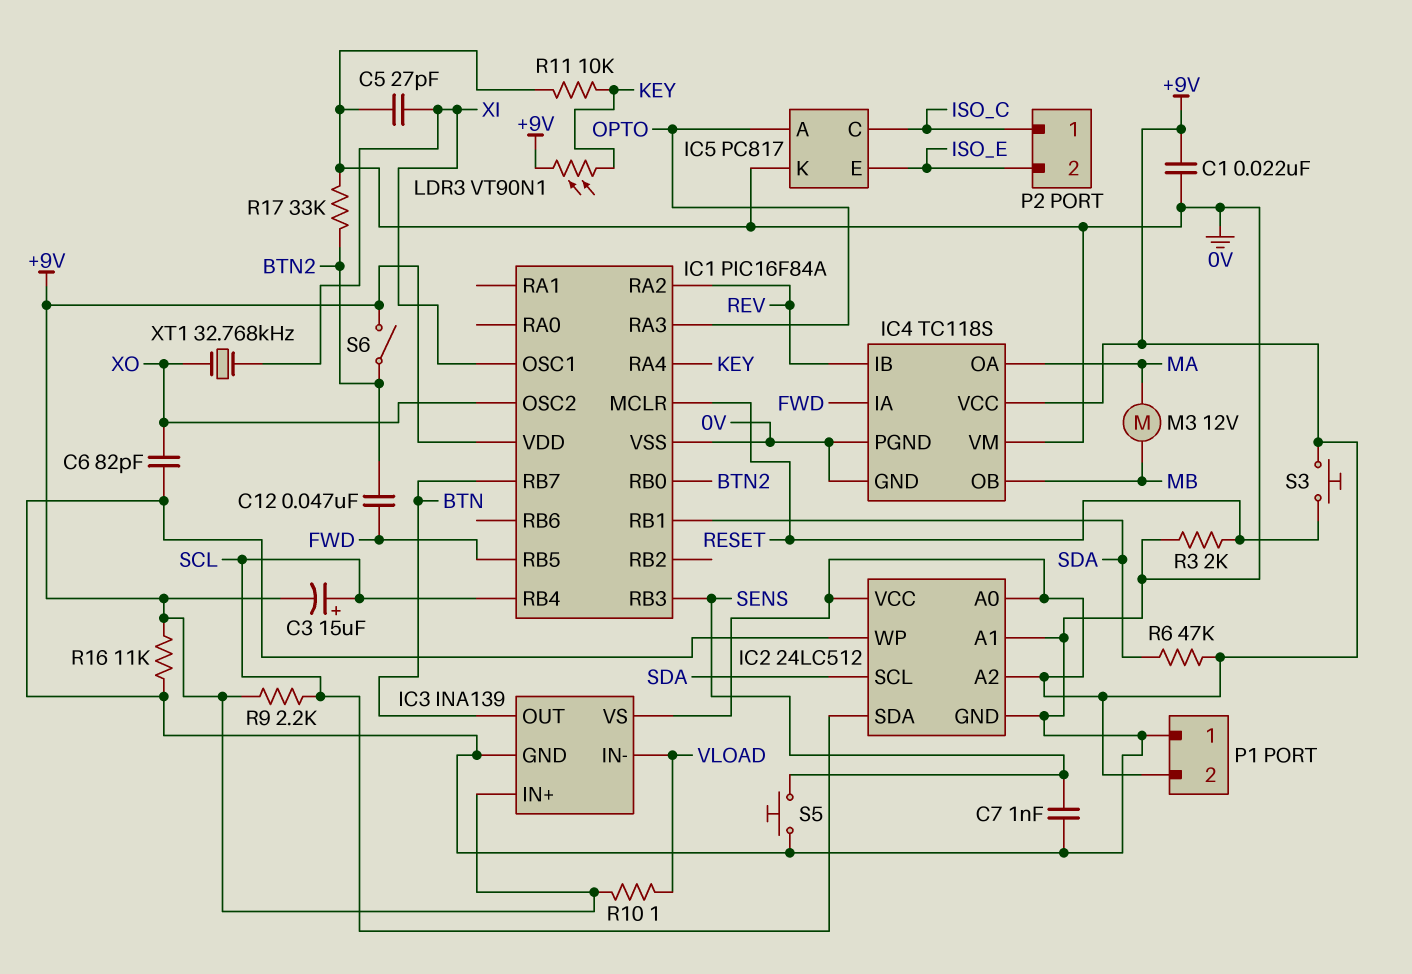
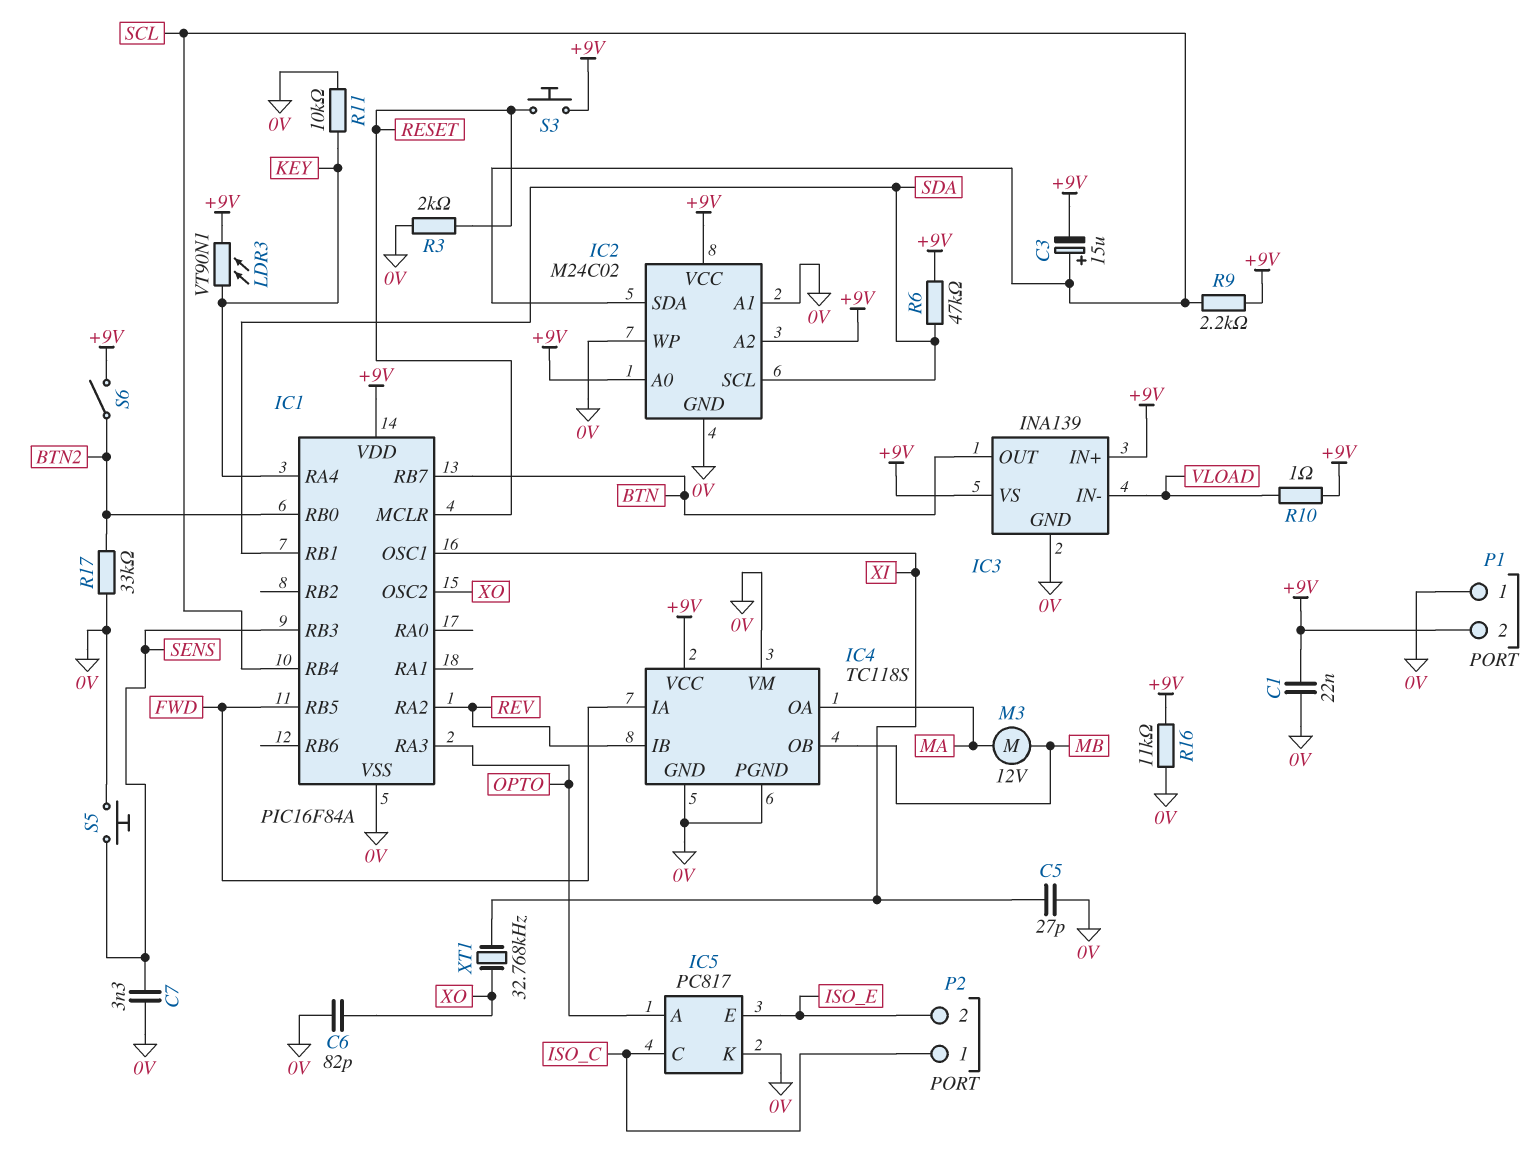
C7: 1nF (0V, SENS) -> 3.3nF (0V, SENS)
C12: 47nF (BTN2, FWD) -> none
IC2: 24LC512 -> M24C02

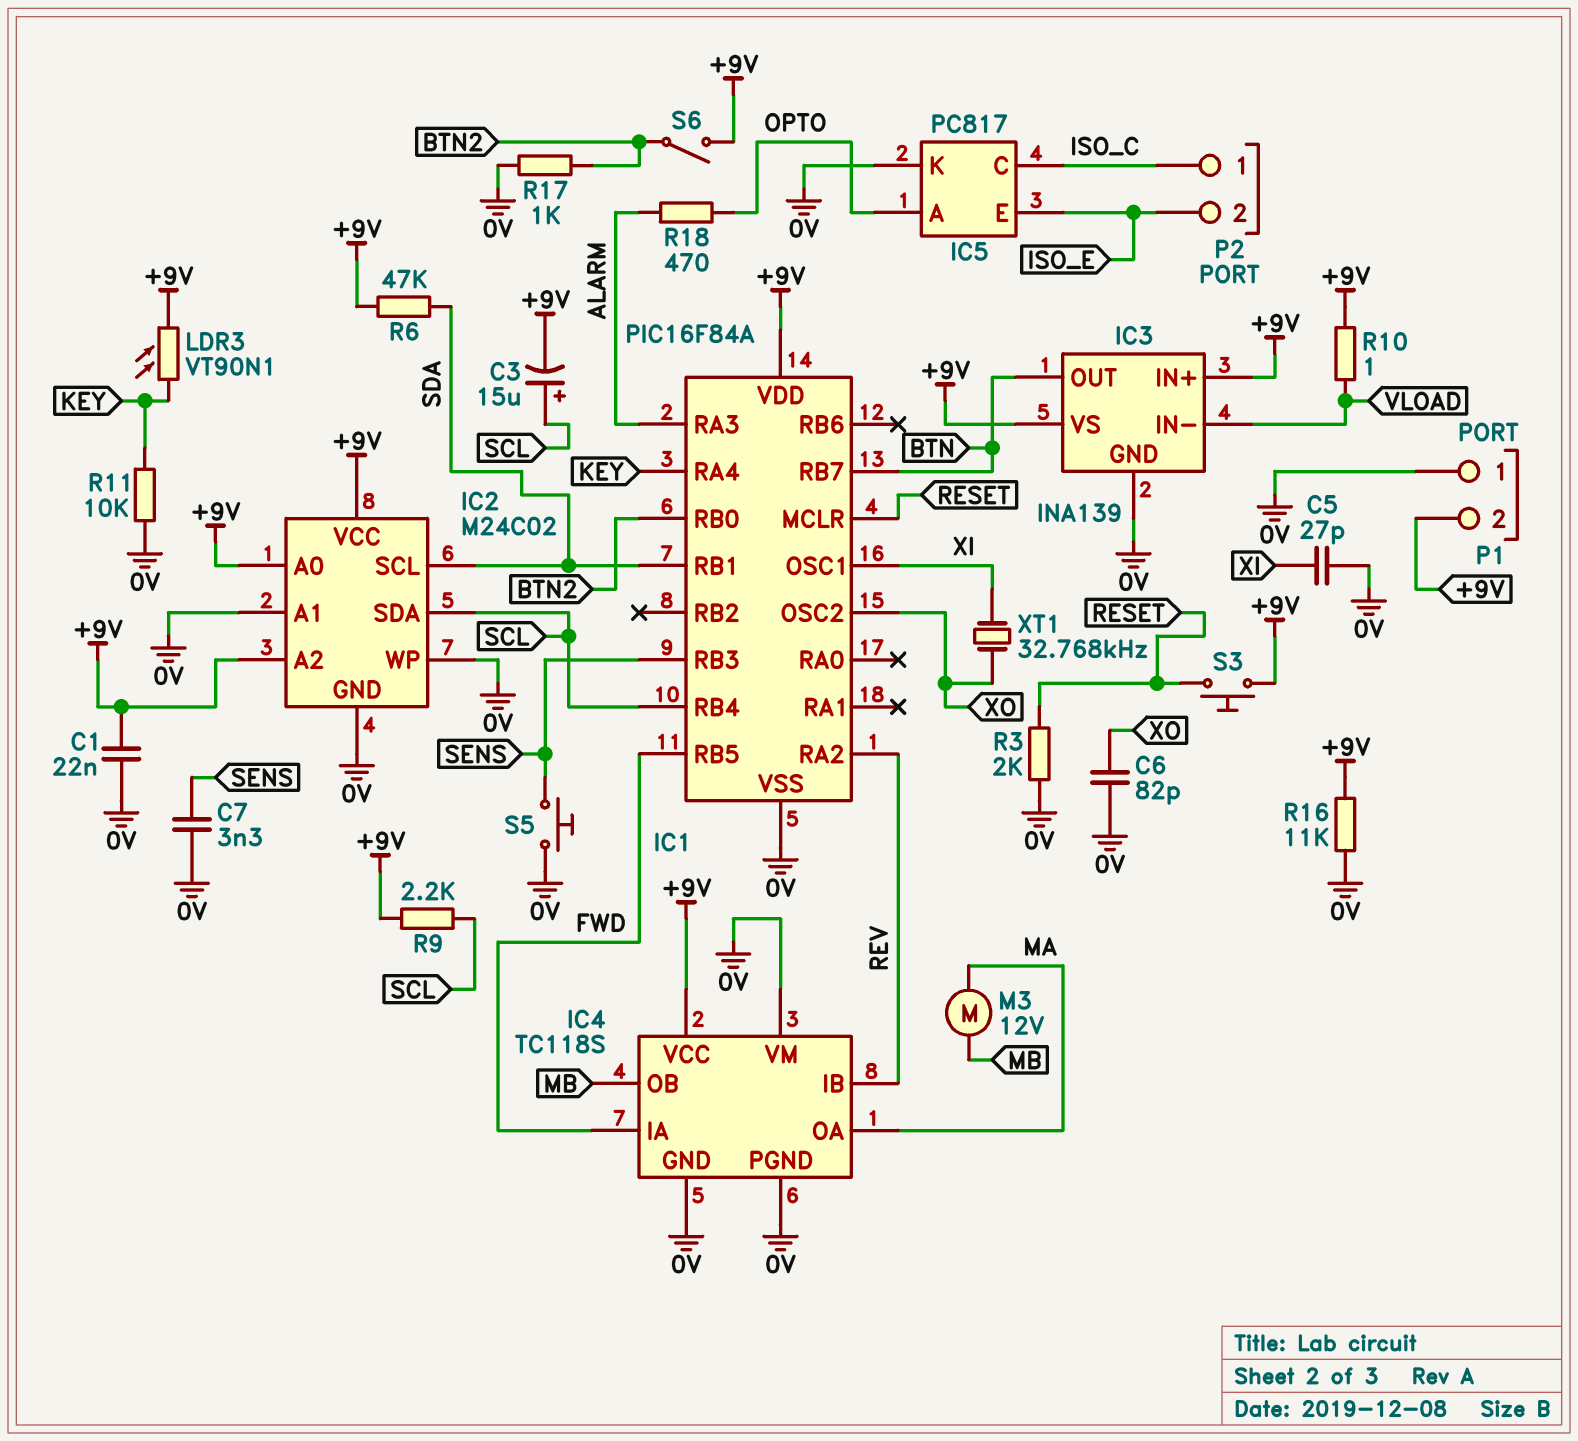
IC1 pin RA3: OPTO -> ALARM
R17: 33k (0V, BTN2) -> 1k (0V, BTN2)
R18: none -> 470 (ALARM, OPTO)

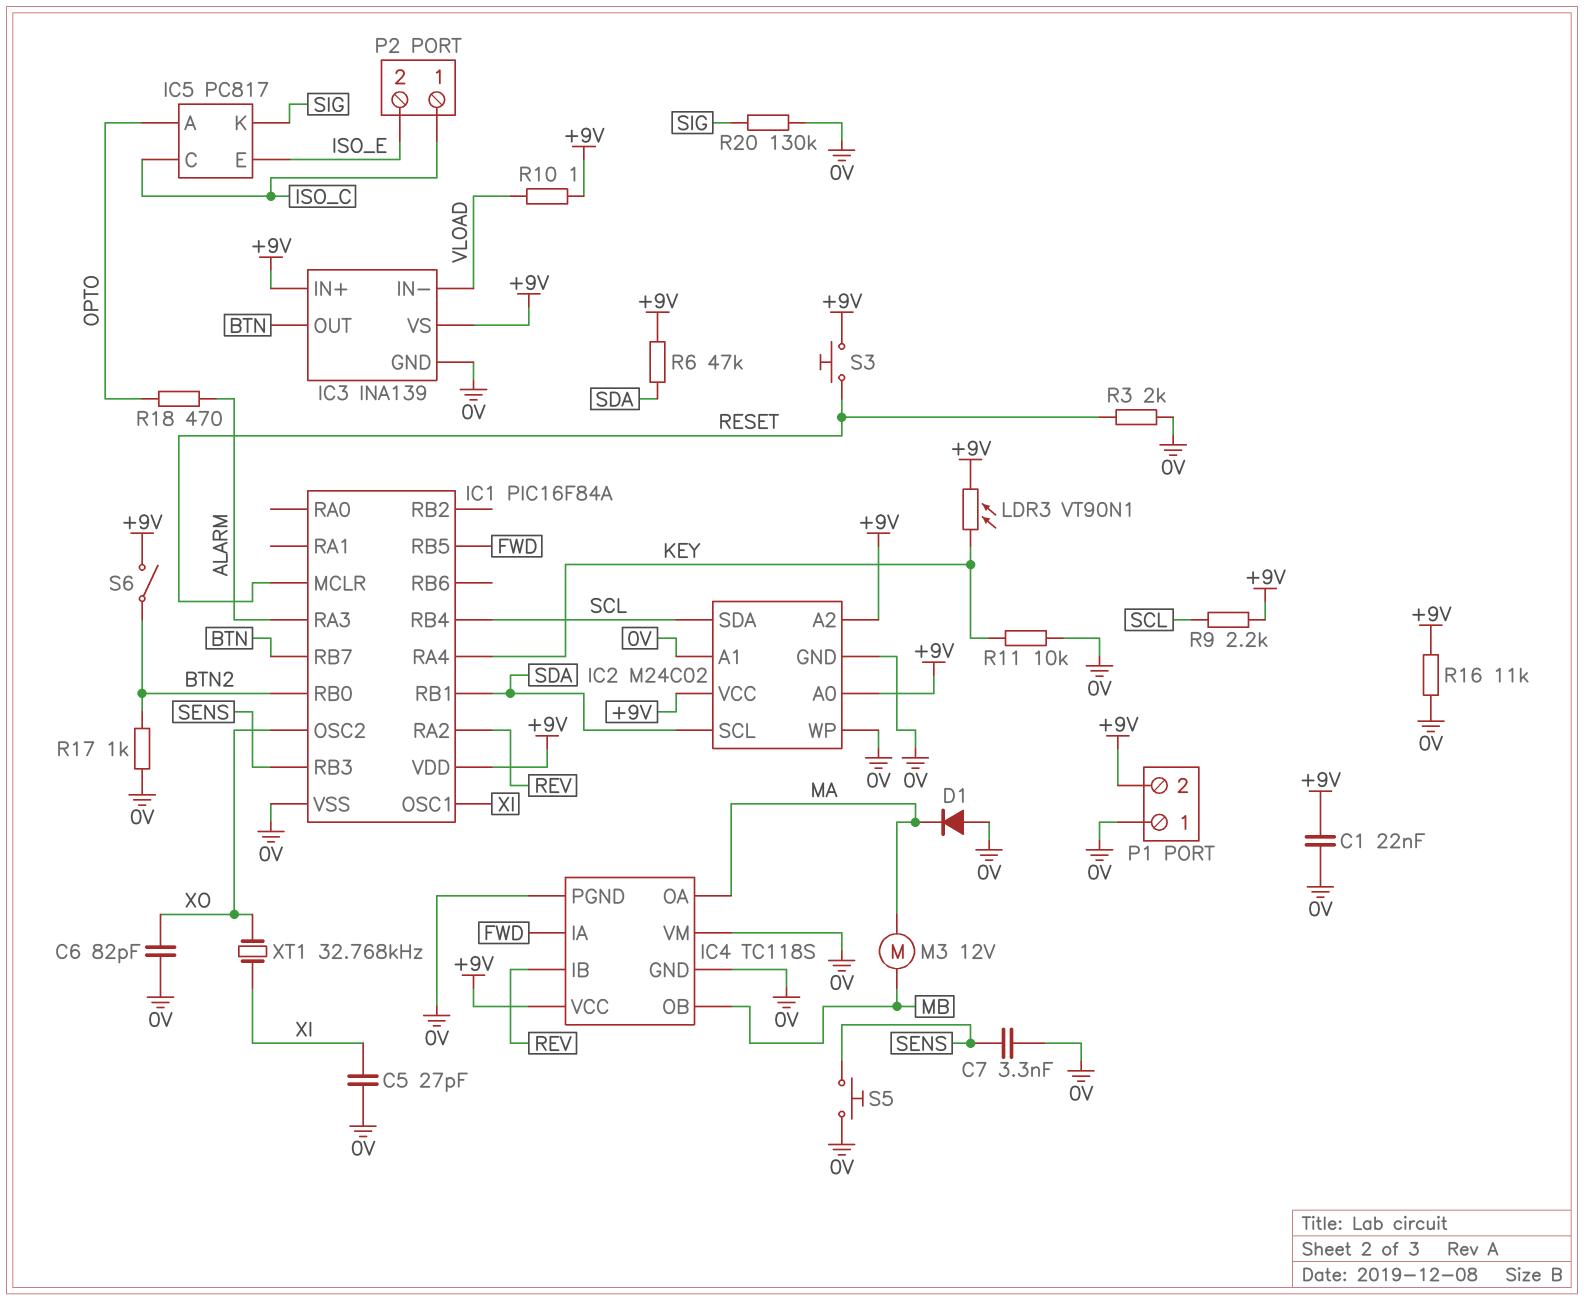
C3: 15uF (plus SCL, minus +9V) -> none
D1: none -> diode (A 0V, K MA)
IC5 pin K: 0V -> SIG
R20: none -> 130k (0V, SIG)

